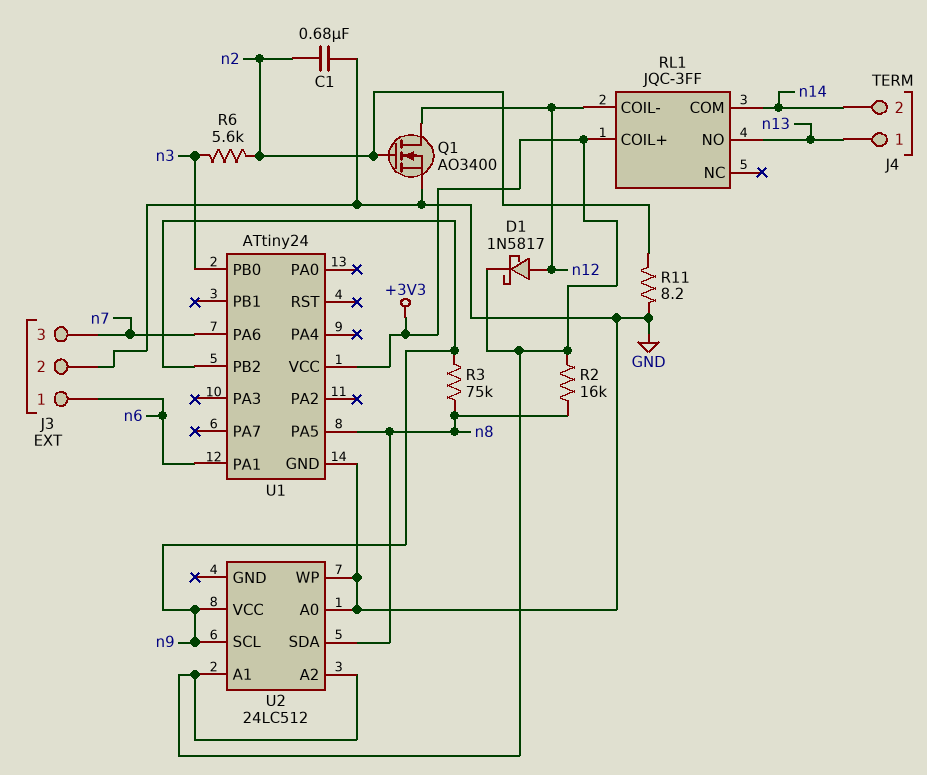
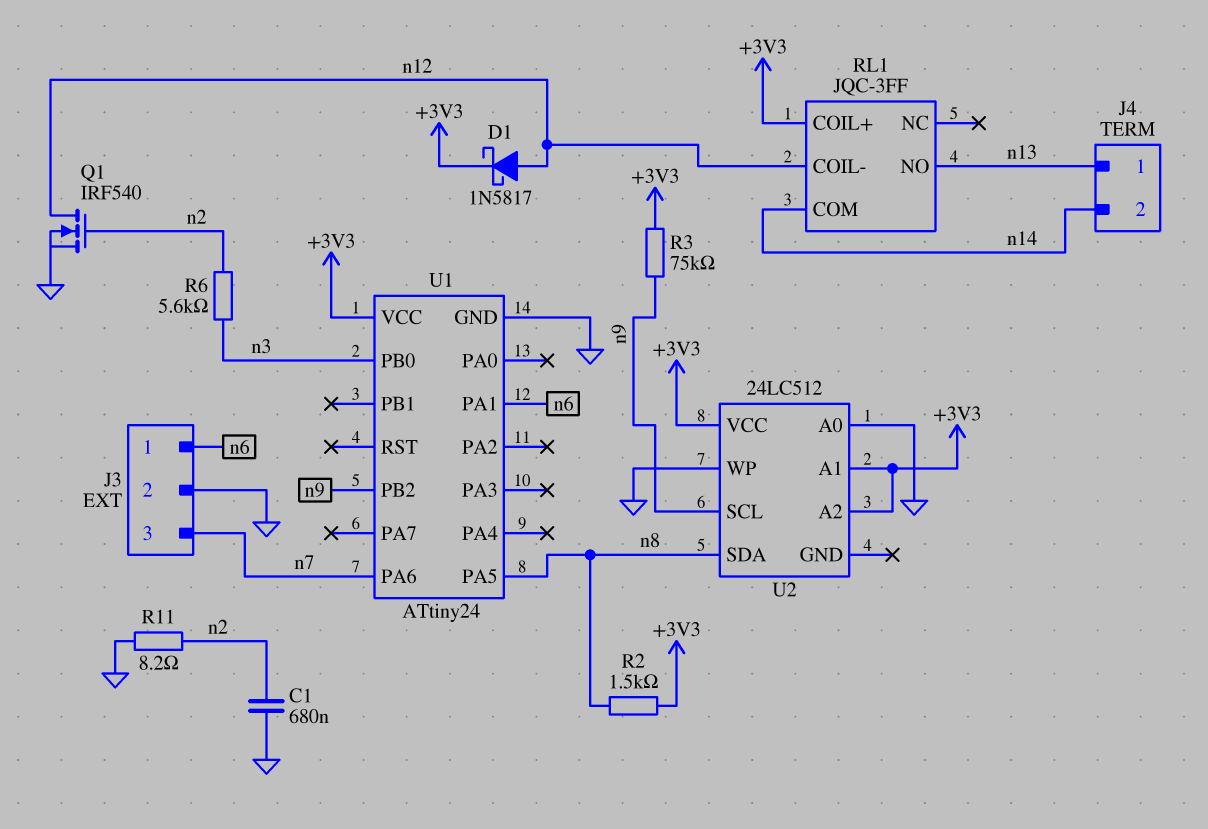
Q1: NMOS AO3400 (G n2, D n12, S GND) -> NMOS IRF540 (G n2, D n12, S GND)
R2: 16k (+3V3, n8) -> 1.5k (+3V3, n8)
R3: 75k (n8, n9) -> 75k (+3V3, n9)
U2 pin VCC: n9 -> +3V3

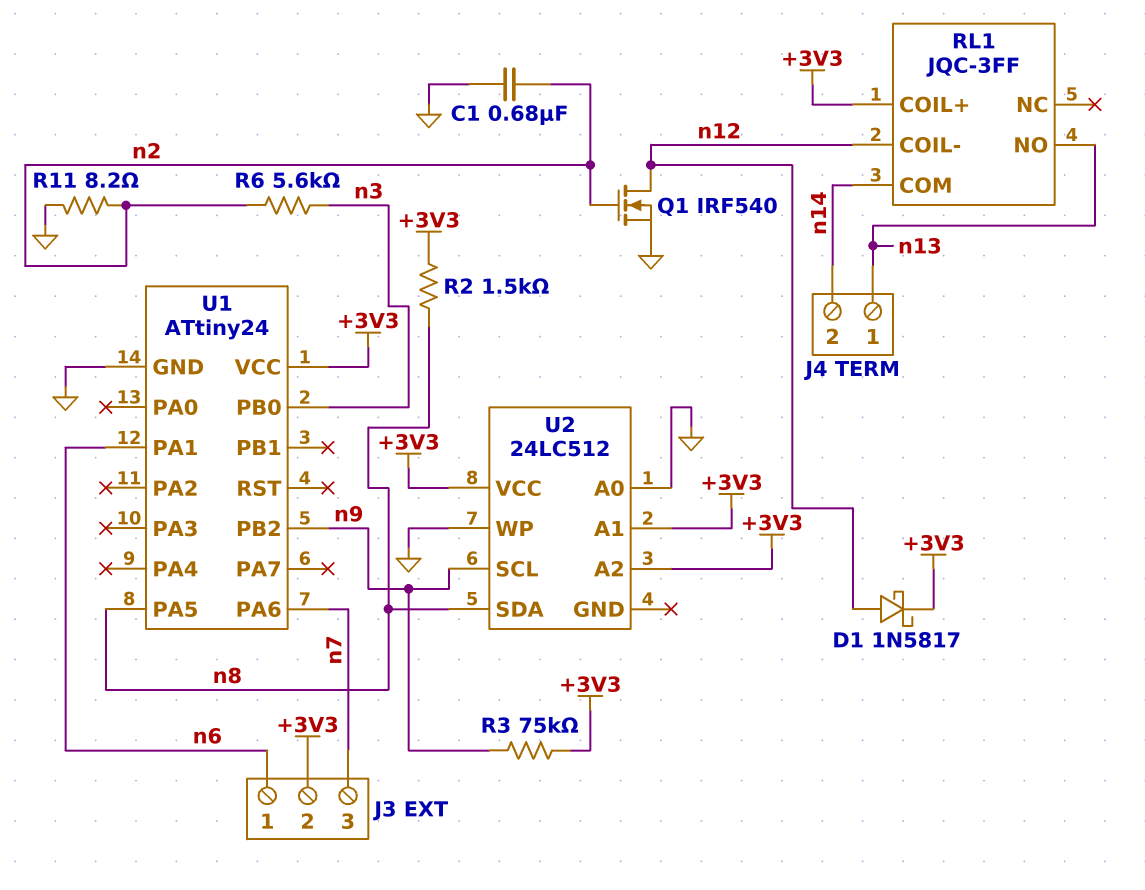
J3 pin 2: GND -> +3V3

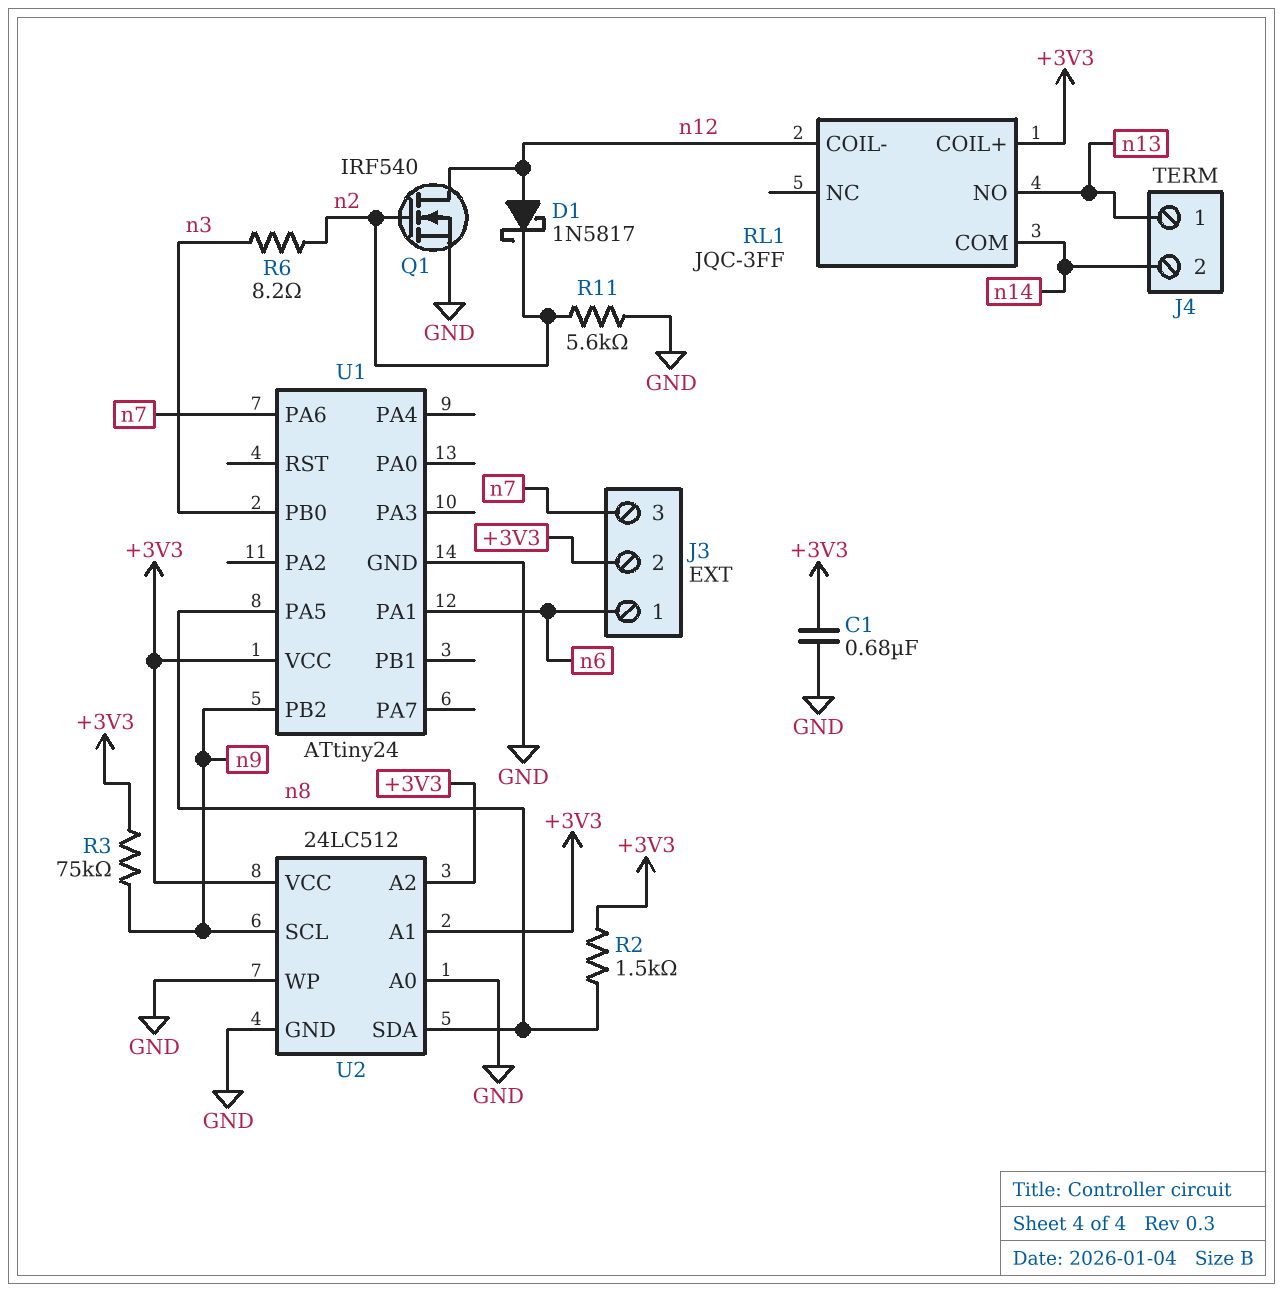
C1: 680nF (GND, n2) -> 680nF (+3V3, GND)
D1: schottky 1N5817 (A n12, K +3V3) -> schottky 1N5817 (A n12, K n2)
R6: 5.6k (n2, n3) -> 8.2 (n2, n3)
R11: 8.2 (GND, n2) -> 5.6k (GND, n2)
U2 pin GND: none -> GND

